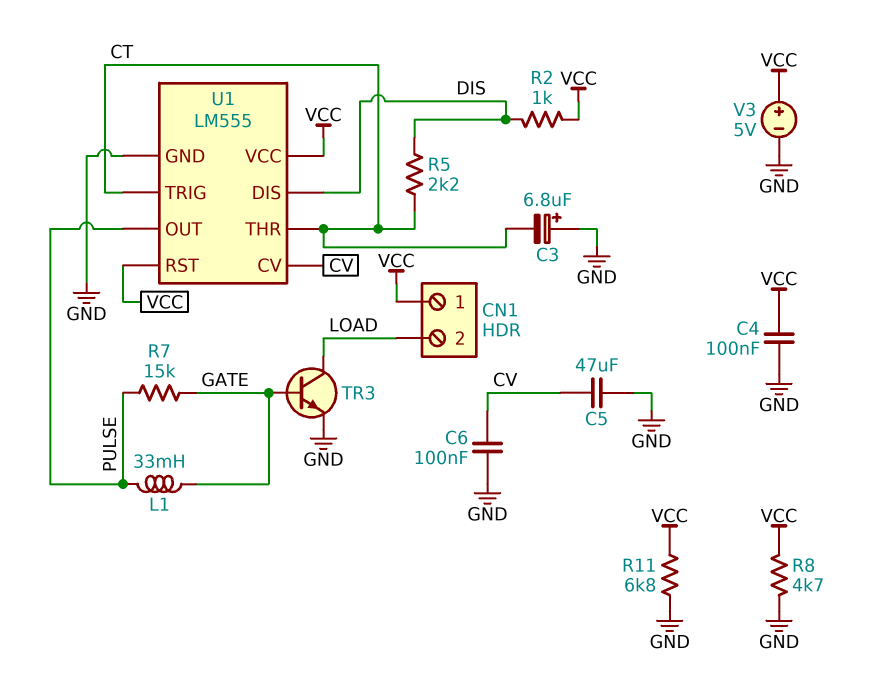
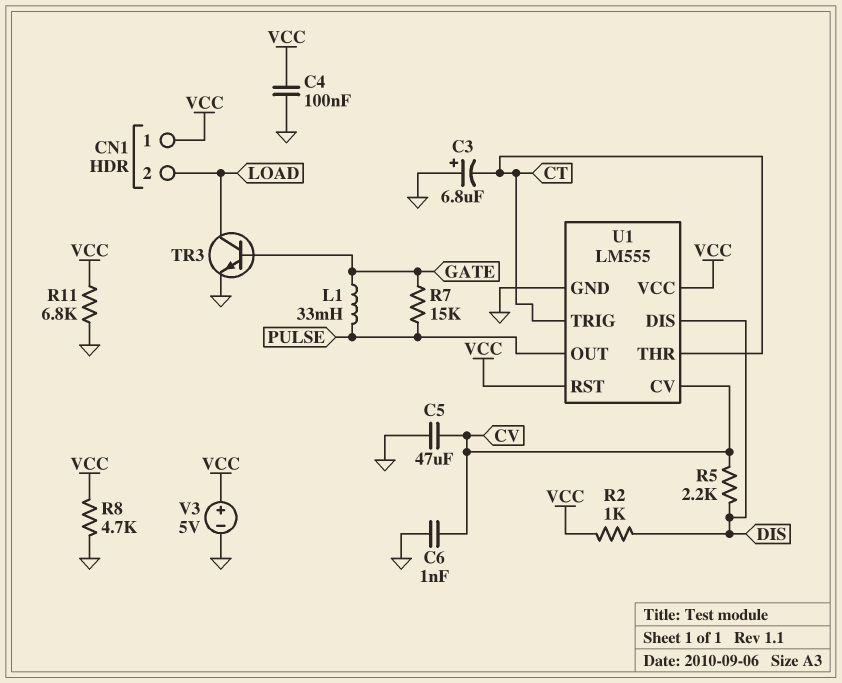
C6: 100nF (CV, GND) -> 1nF (CV, GND)
R5: 2.2k (CT, DIS) -> 2.2k (CV, DIS)

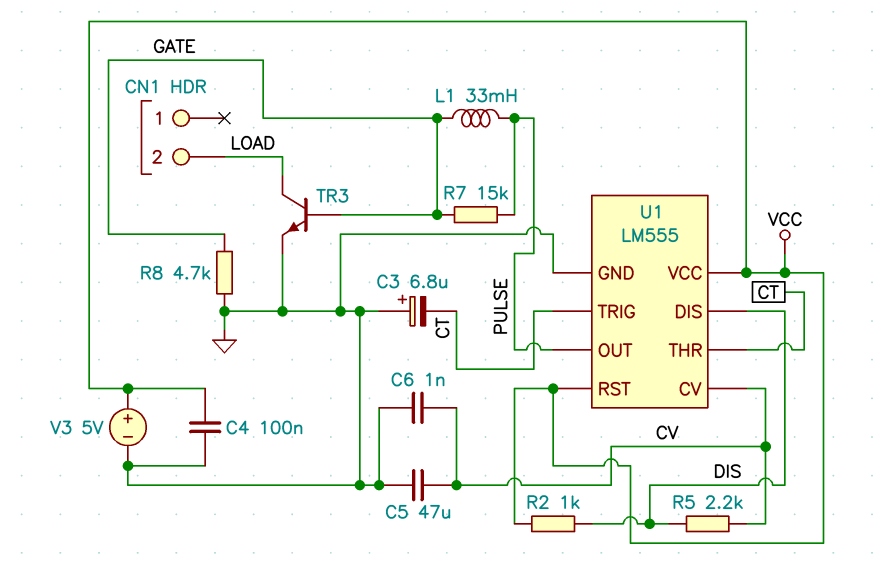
CN1 pin 1: VCC -> none
R8: 4.7k (GND, VCC) -> 4.7k (GATE, GND)
R11: 6.8k (GND, VCC) -> none

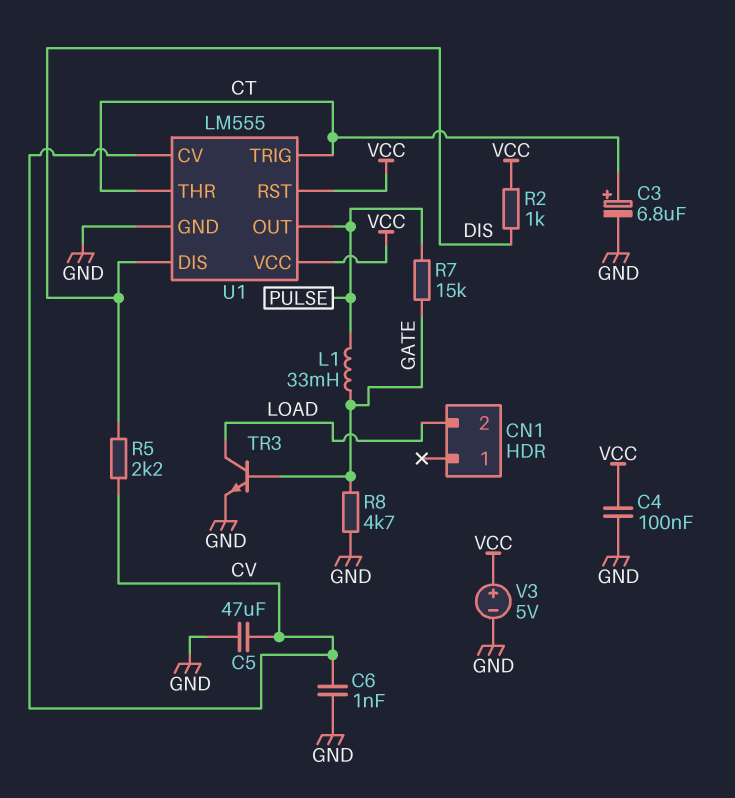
C3: 6.8uF (plus GND, minus CT) -> 6.8uF (plus CT, minus GND)

